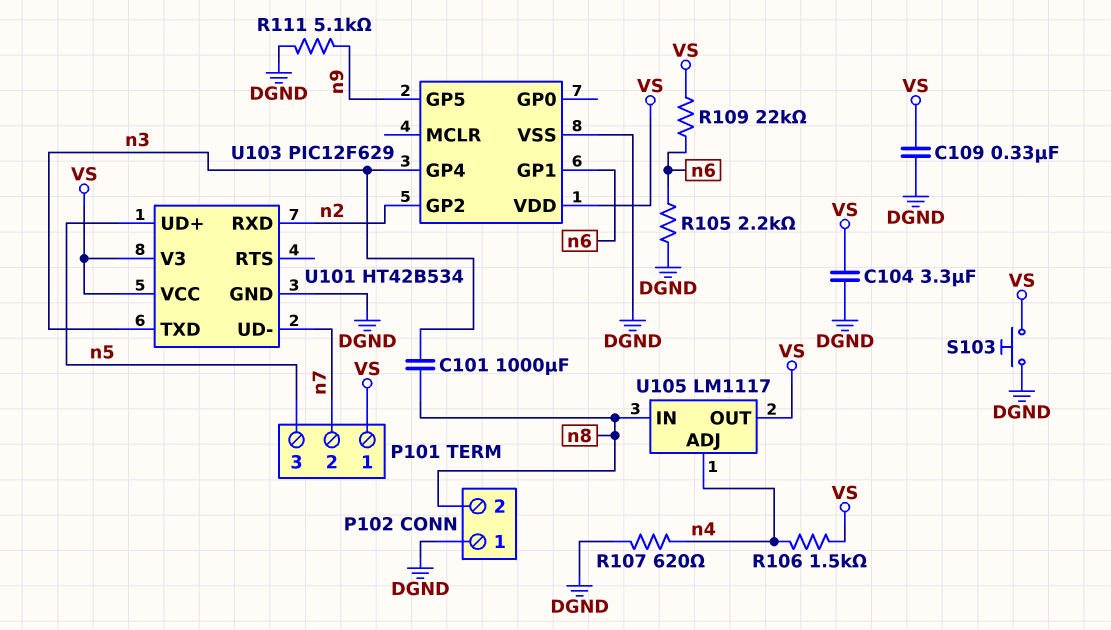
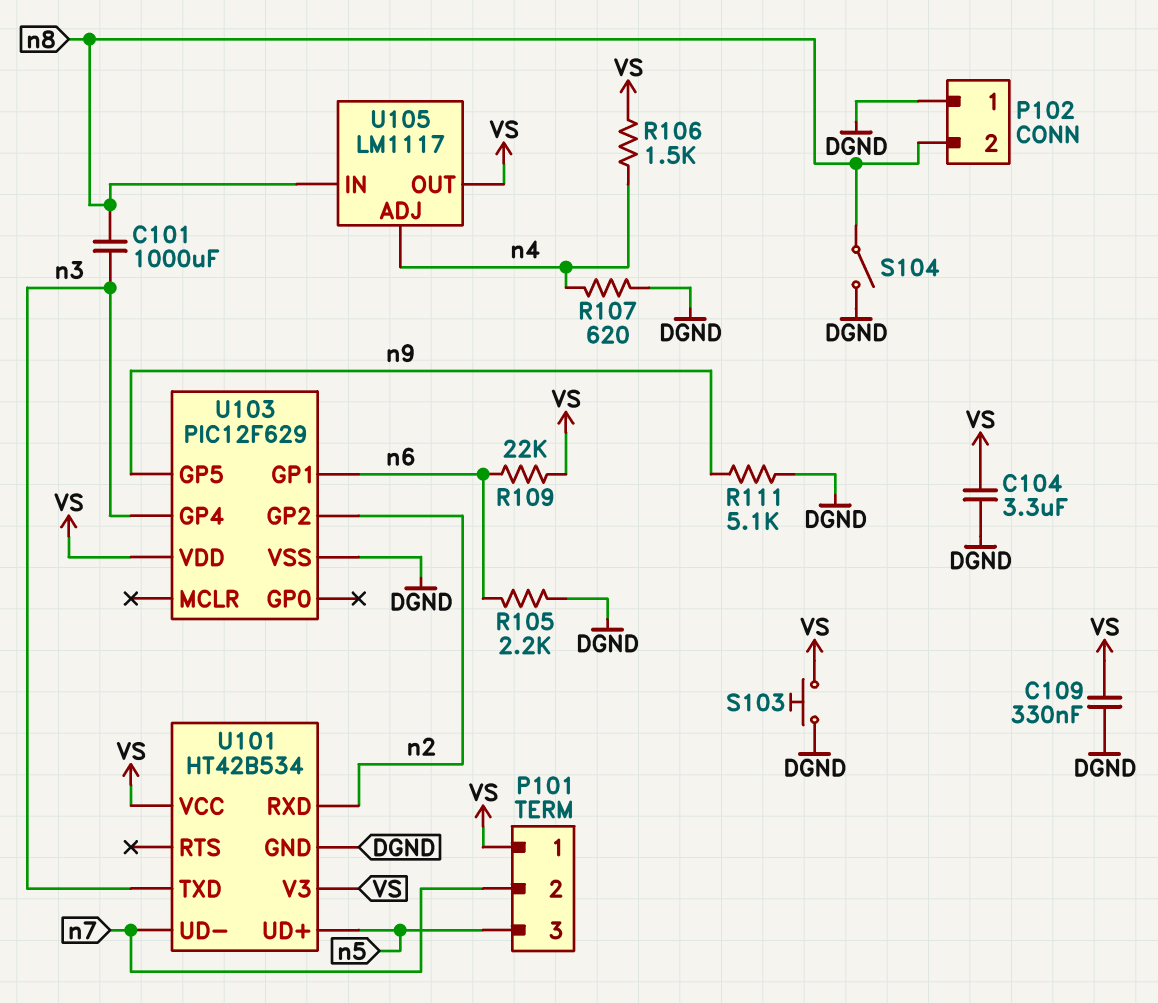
S104: none -> switch (DGND, n8)

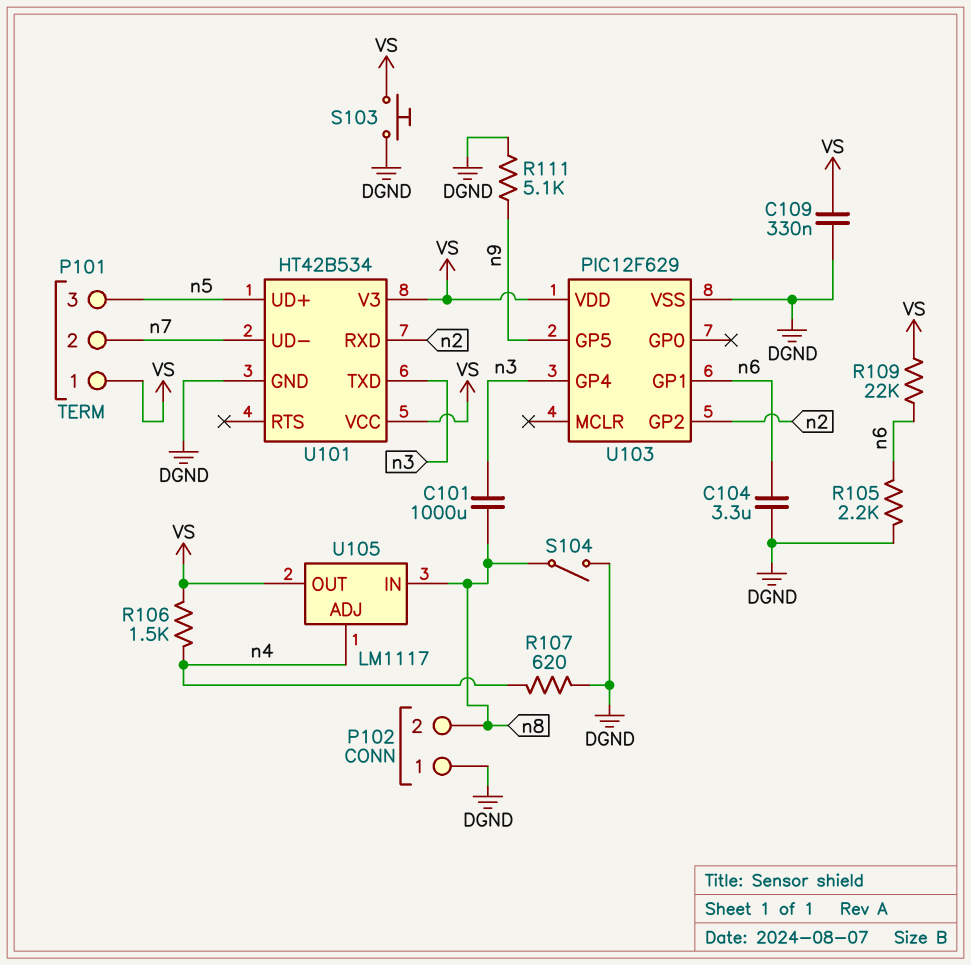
C104: 3.3uF (DGND, VS) -> 3.3uF (DGND, n6)

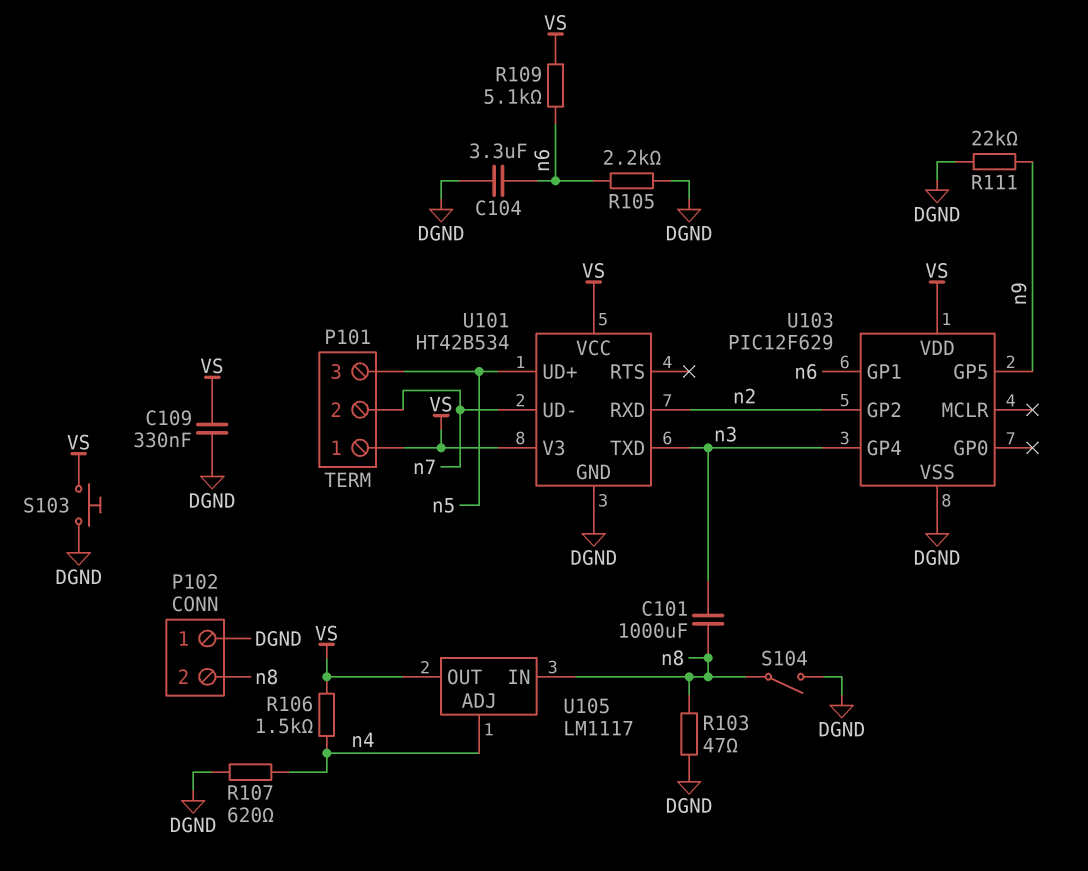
R103: none -> 47 (DGND, n8)
R109: 22k (VS, n6) -> 5.1k (VS, n6)
R111: 5.1k (DGND, n9) -> 22k (DGND, n9)

